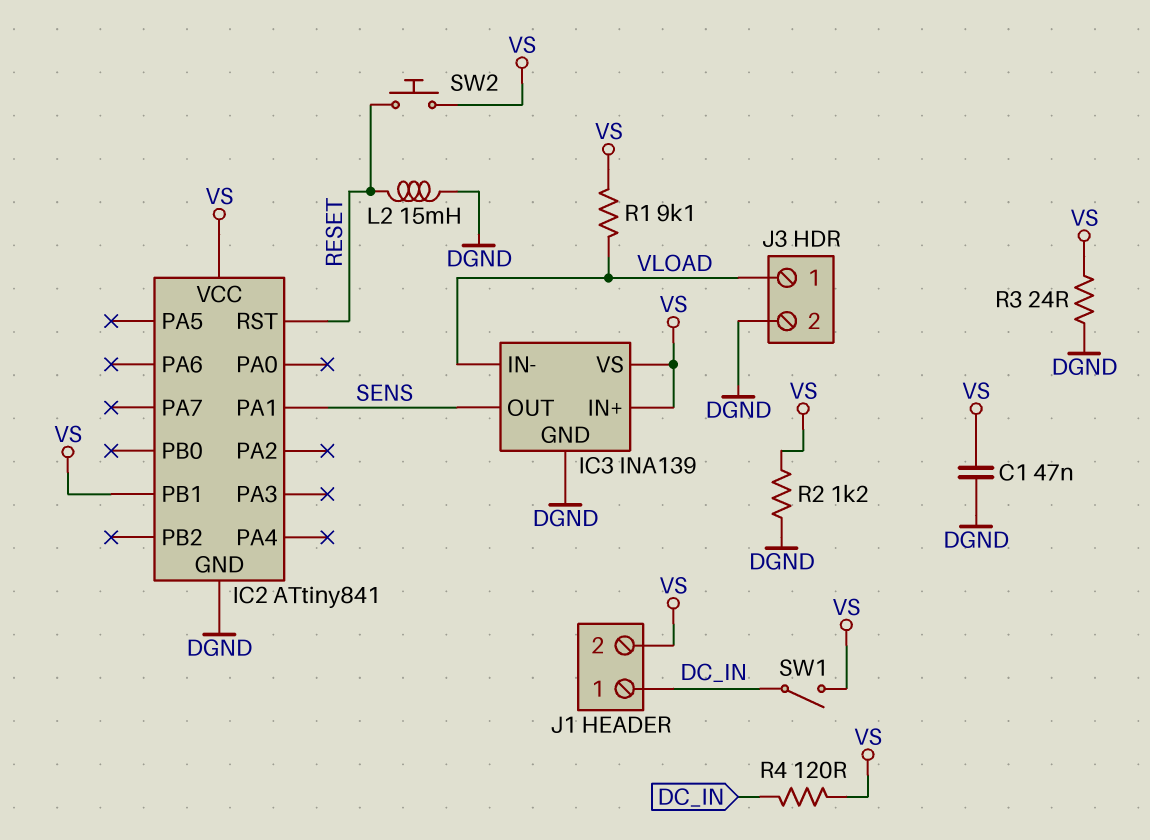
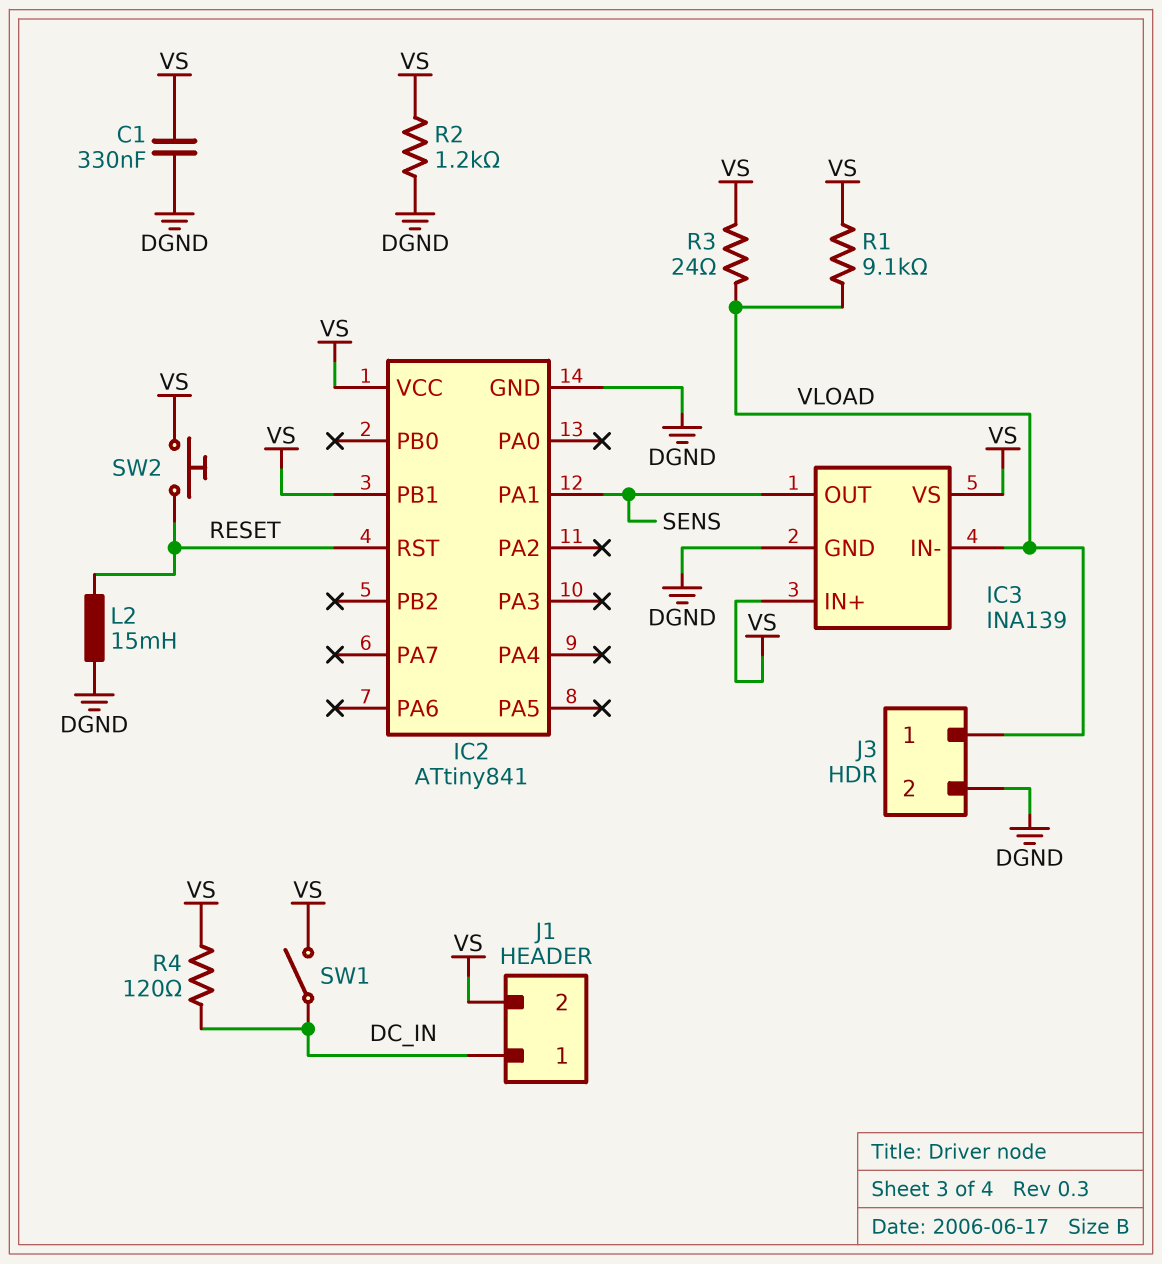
C1: 47nF (DGND, VS) -> 330nF (DGND, VS)
R3: 24 (DGND, VS) -> 24 (VLOAD, VS)

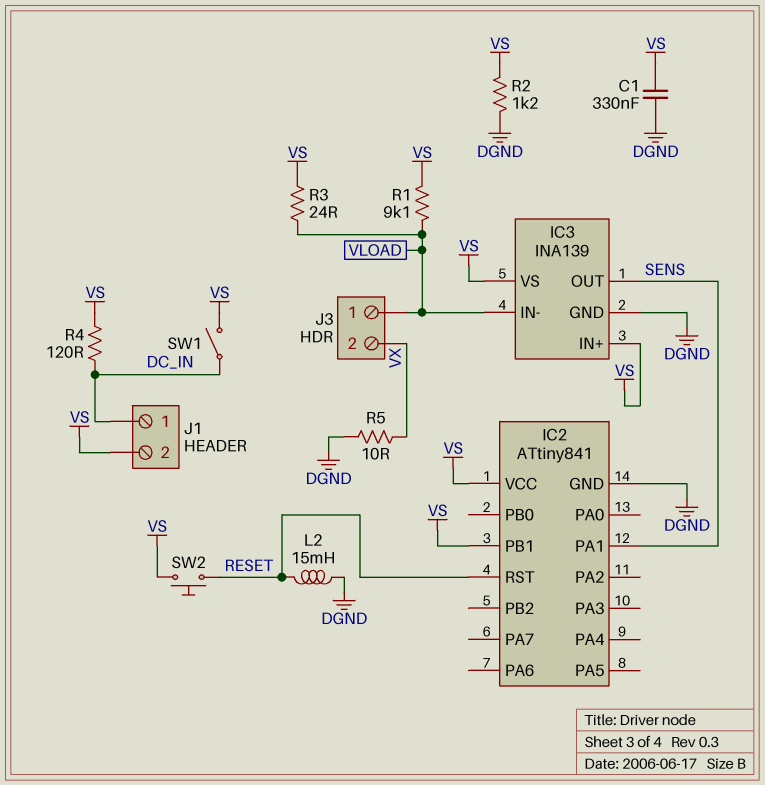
J3 pin 2: DGND -> VX
R5: none -> 10 (DGND, VX)

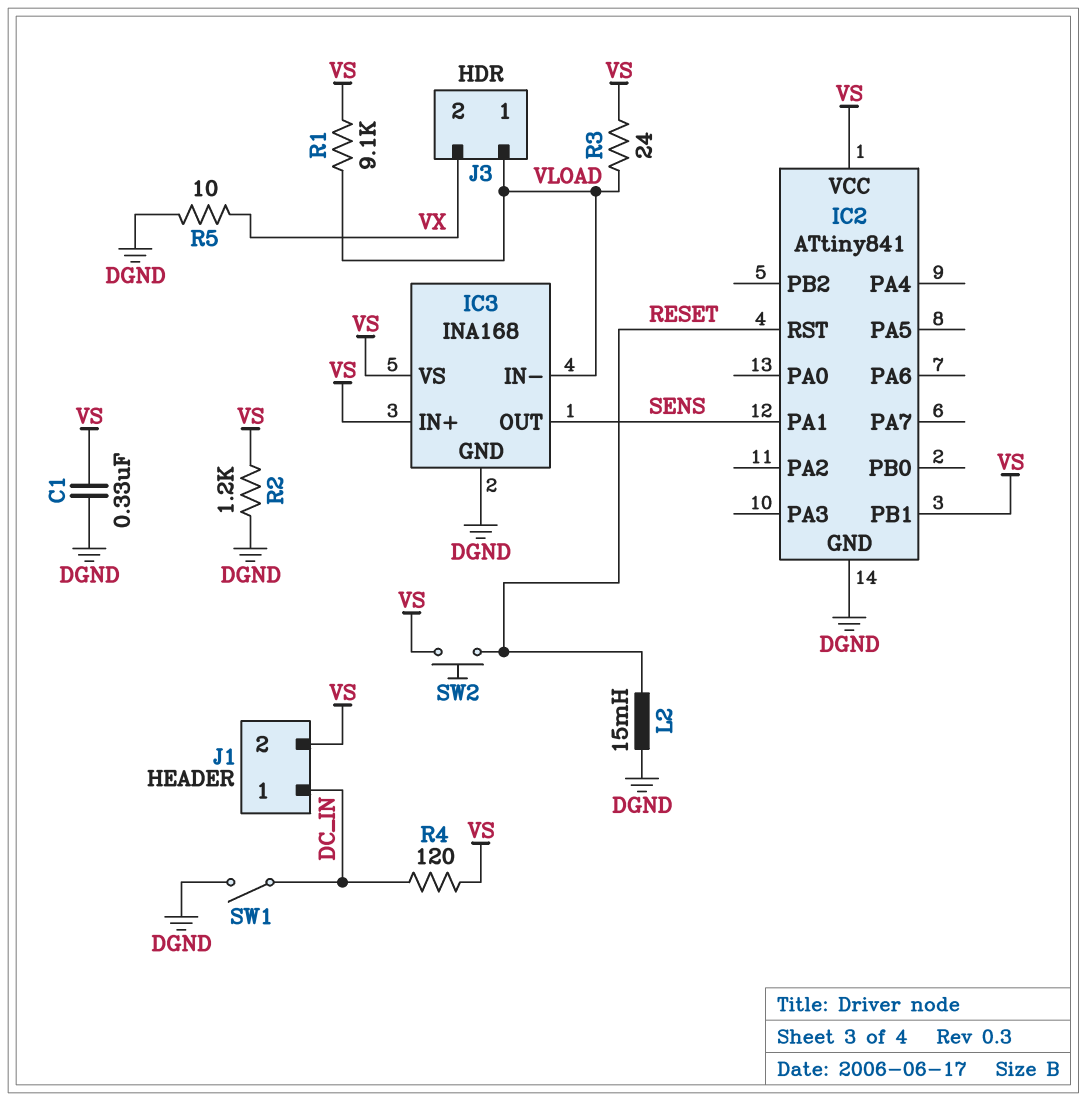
IC3: INA139 -> INA168
SW1: switch (DC_IN, VS) -> switch (DC_IN, DGND)

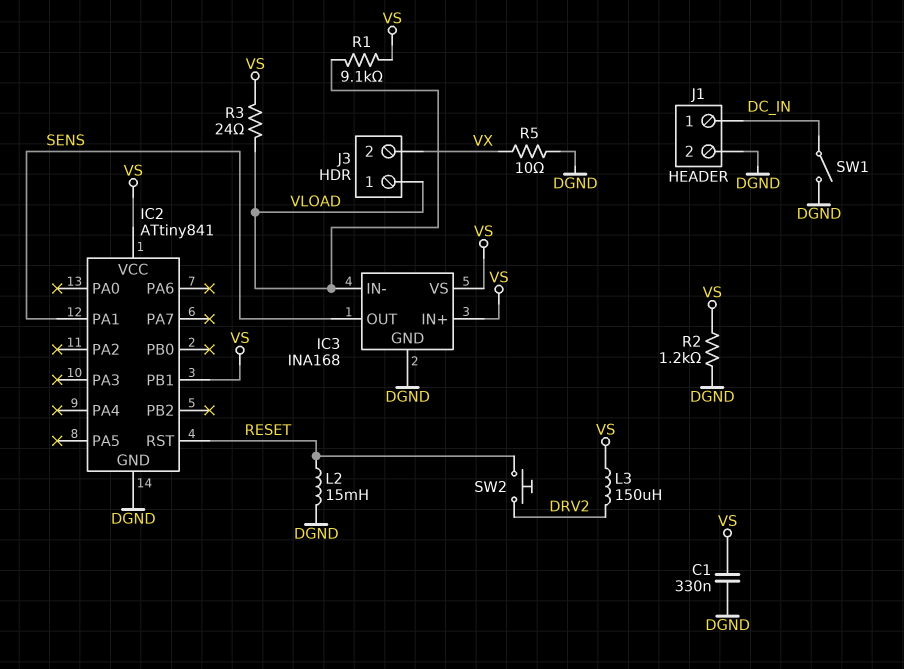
J1 pin 2: VS -> DGND
L3: none -> 150uH (DRV2, VS)
R4: 120 (DC_IN, VS) -> none
SW2: button (RESET, VS) -> button (DRV2, RESET)

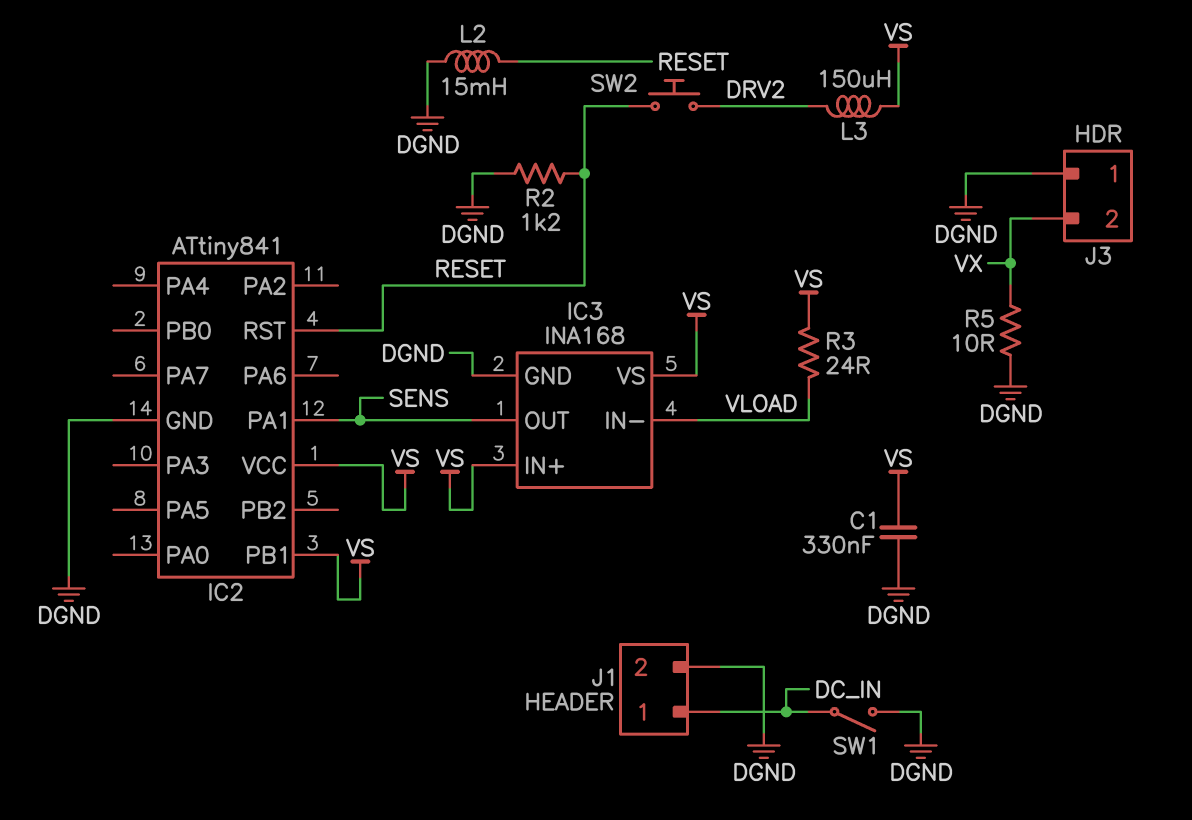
J3 pin 1: VLOAD -> DGND
R1: 9.1k (VLOAD, VS) -> none
R2: 1.2k (DGND, VS) -> 1.2k (DGND, RESET)

